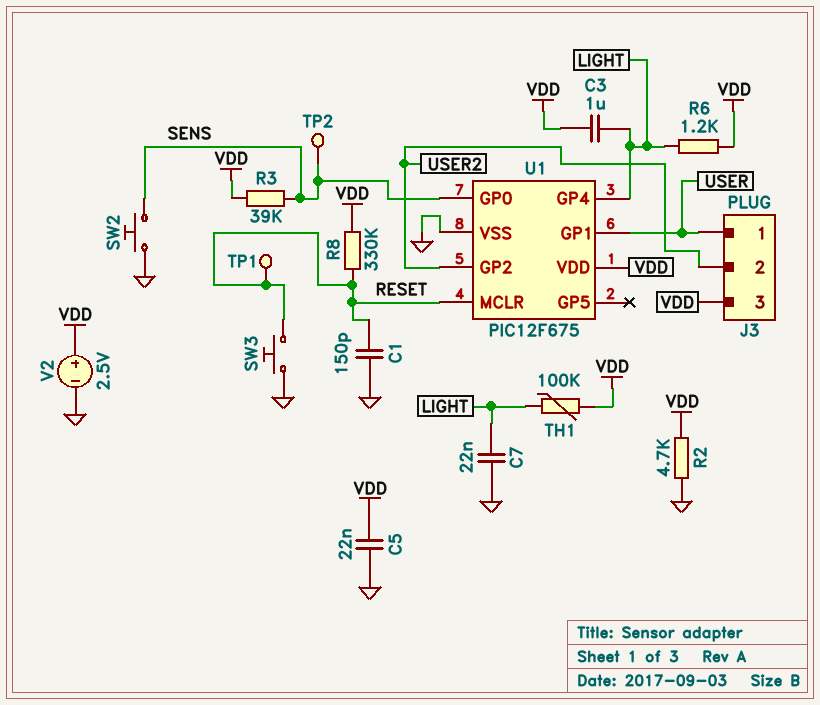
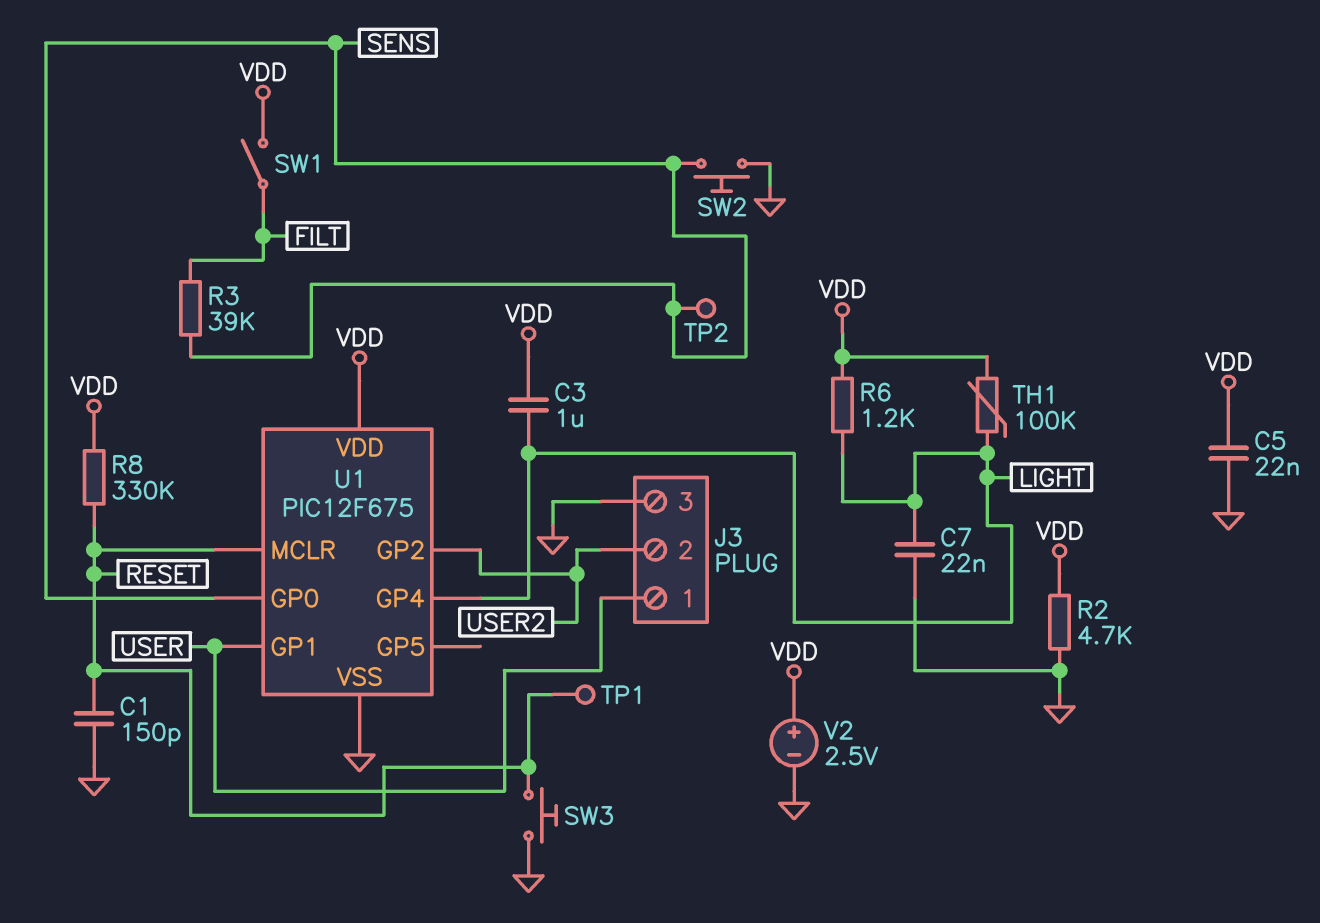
J3 pin 3: VDD -> GND
R3: 39k (SENS, VDD) -> 39k (FILT, SENS)
SW1: none -> switch (FILT, VDD)

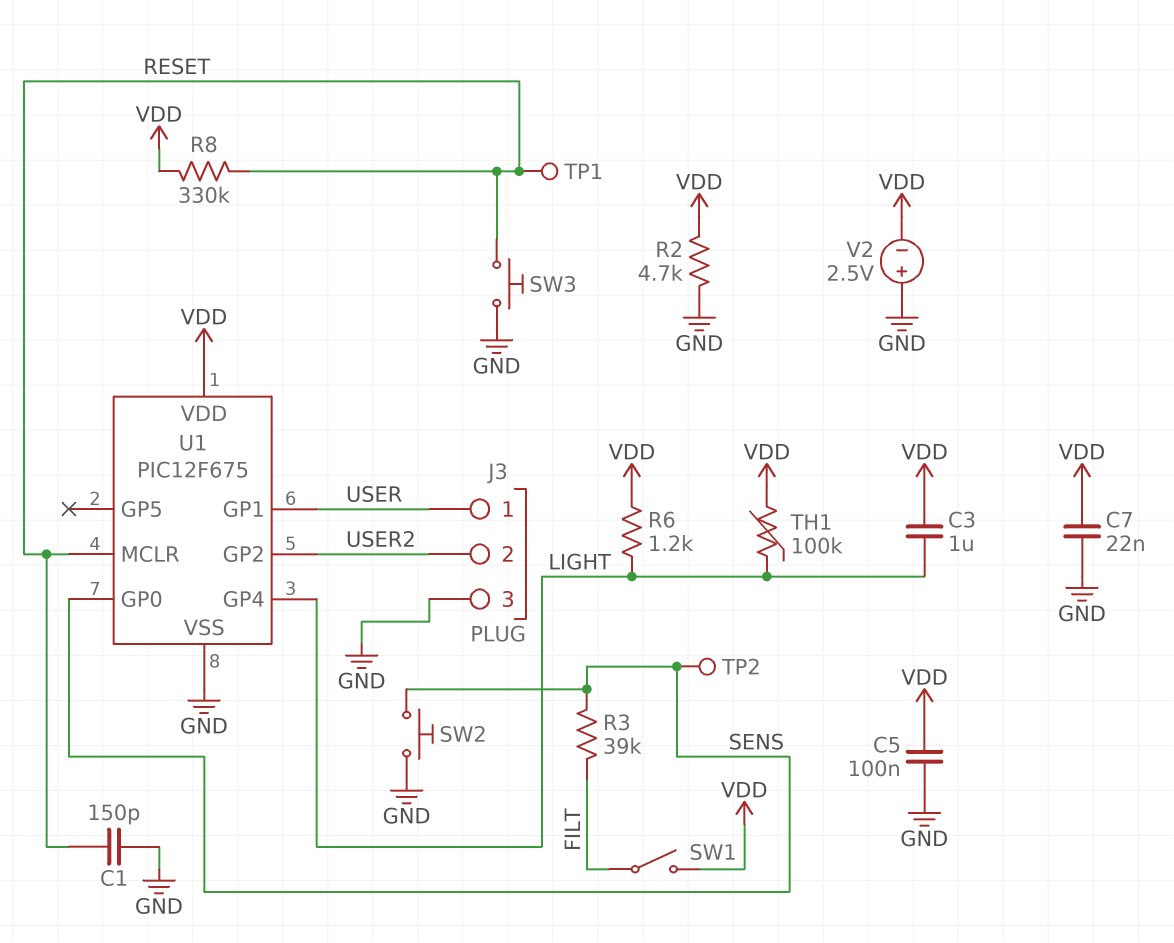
C5: 22nF (GND, VDD) -> 100nF (GND, VDD)
C7: 22nF (GND, LIGHT) -> 22nF (GND, VDD)
V2: 2.5V (plus VDD, minus GND) -> 2.5V (plus GND, minus VDD)

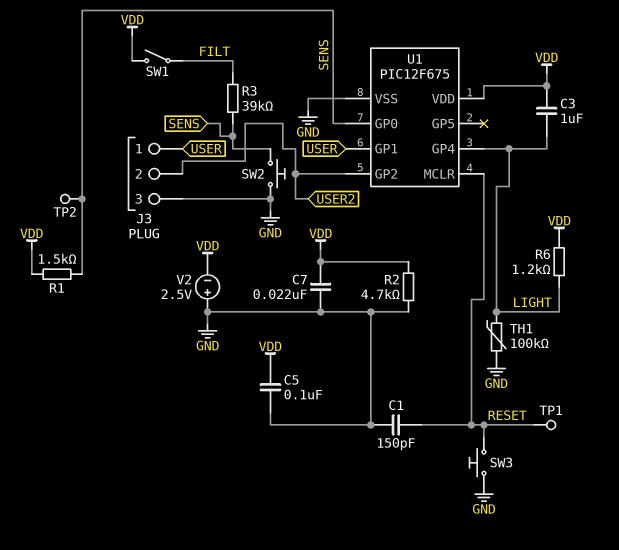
R1: none -> 1.5k (SENS, VDD)
R8: 330k (RESET, VDD) -> none
TH1: 100k (LIGHT, VDD) -> 100k (GND, LIGHT)

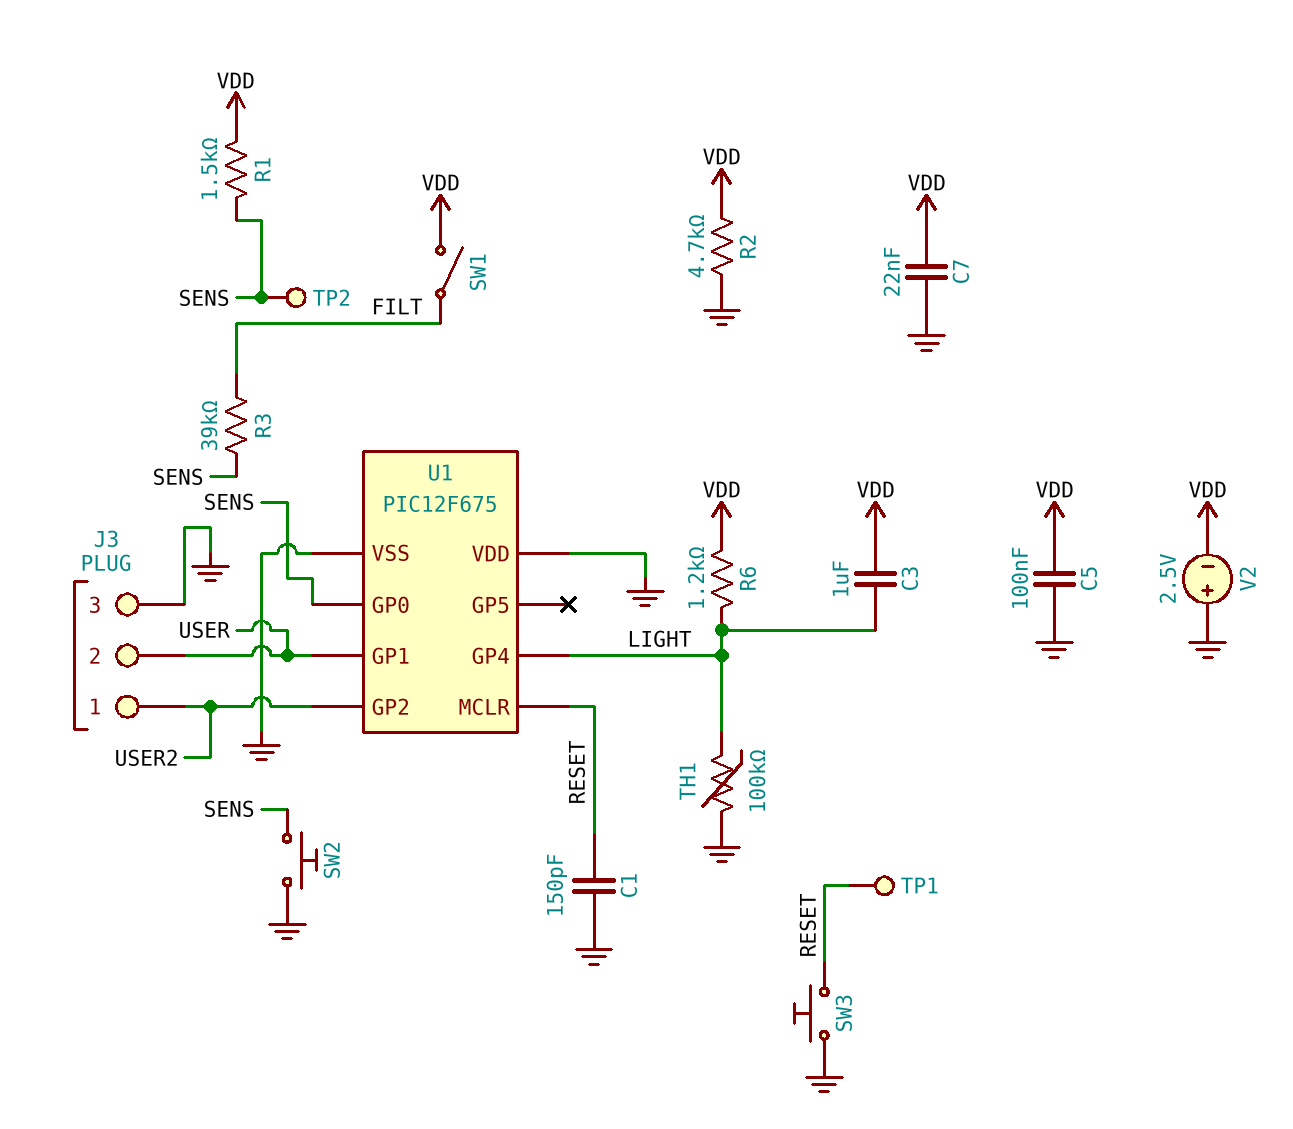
J3 pin 1: USER -> USER2
J3 pin 2: USER2 -> USER
U1 pin VDD: VDD -> GND

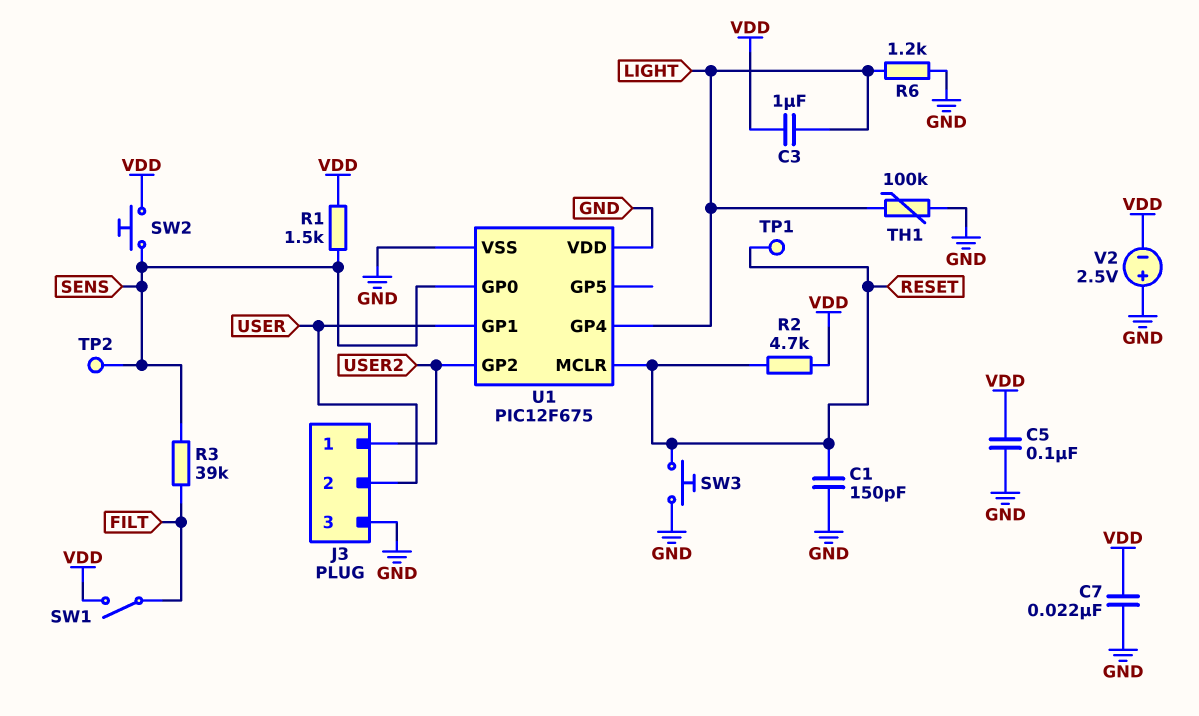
R2: 4.7k (GND, VDD) -> 4.7k (RESET, VDD)
R6: 1.2k (LIGHT, VDD) -> 1.2k (GND, LIGHT)
SW2: button (GND, SENS) -> button (SENS, VDD)

